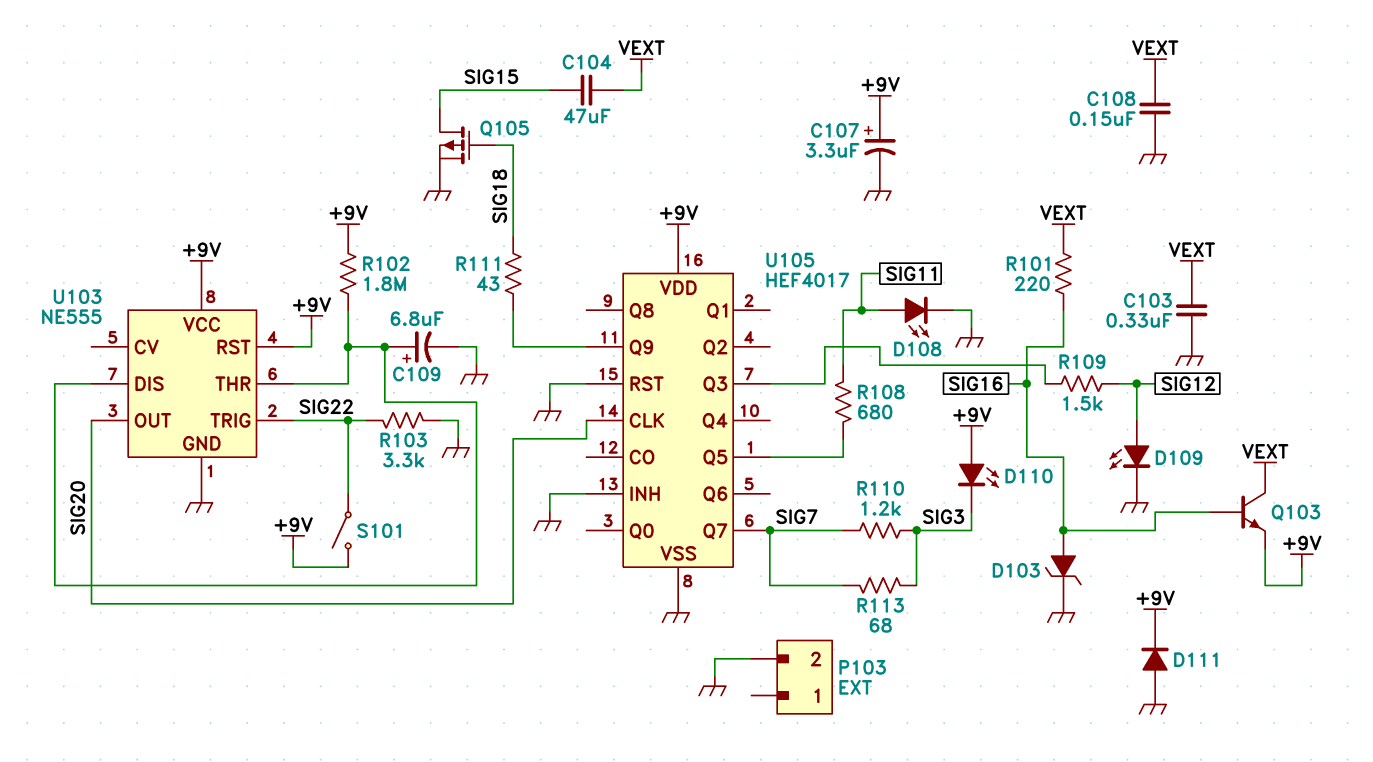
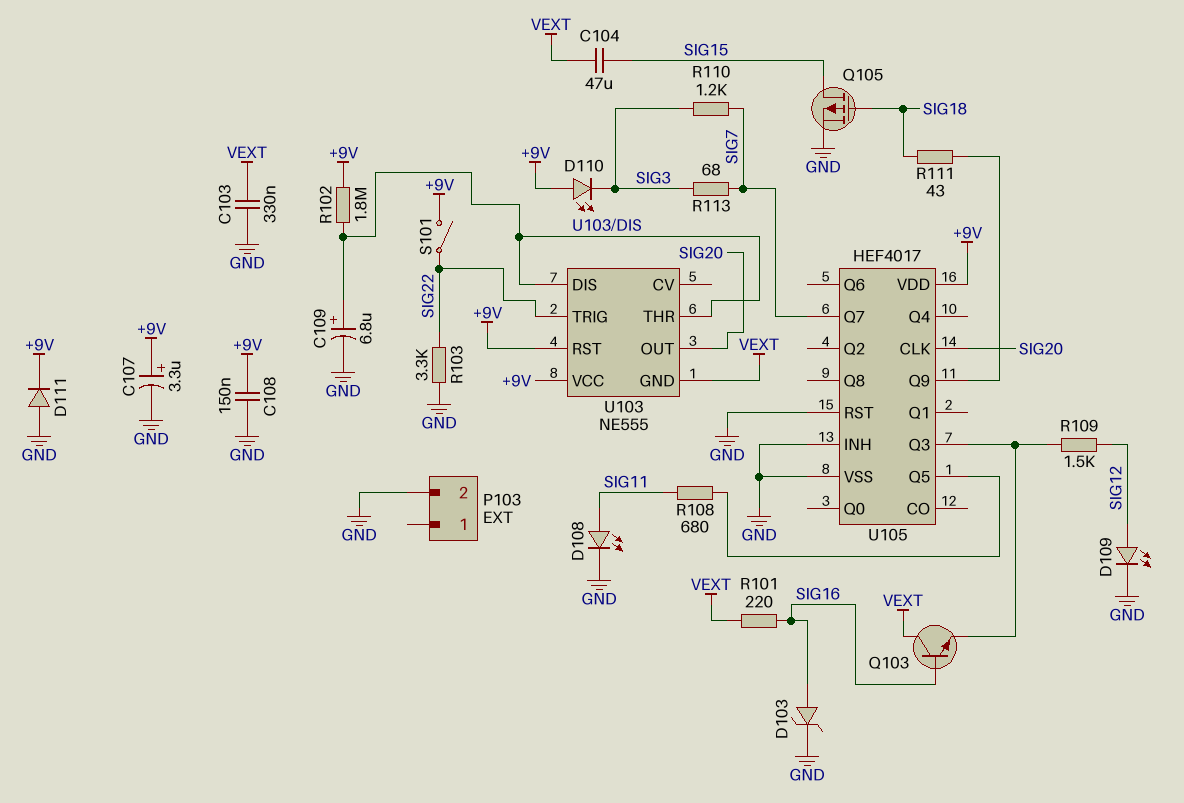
C108: 150nF (GND, VEXT) -> 150nF (+9V, GND)
Q103: NPN (B SIG16, C VEXT, E +9V) -> NPN (B SIG16, C VEXT, E U105/Q3)
U103 pin GND: GND -> VEXT

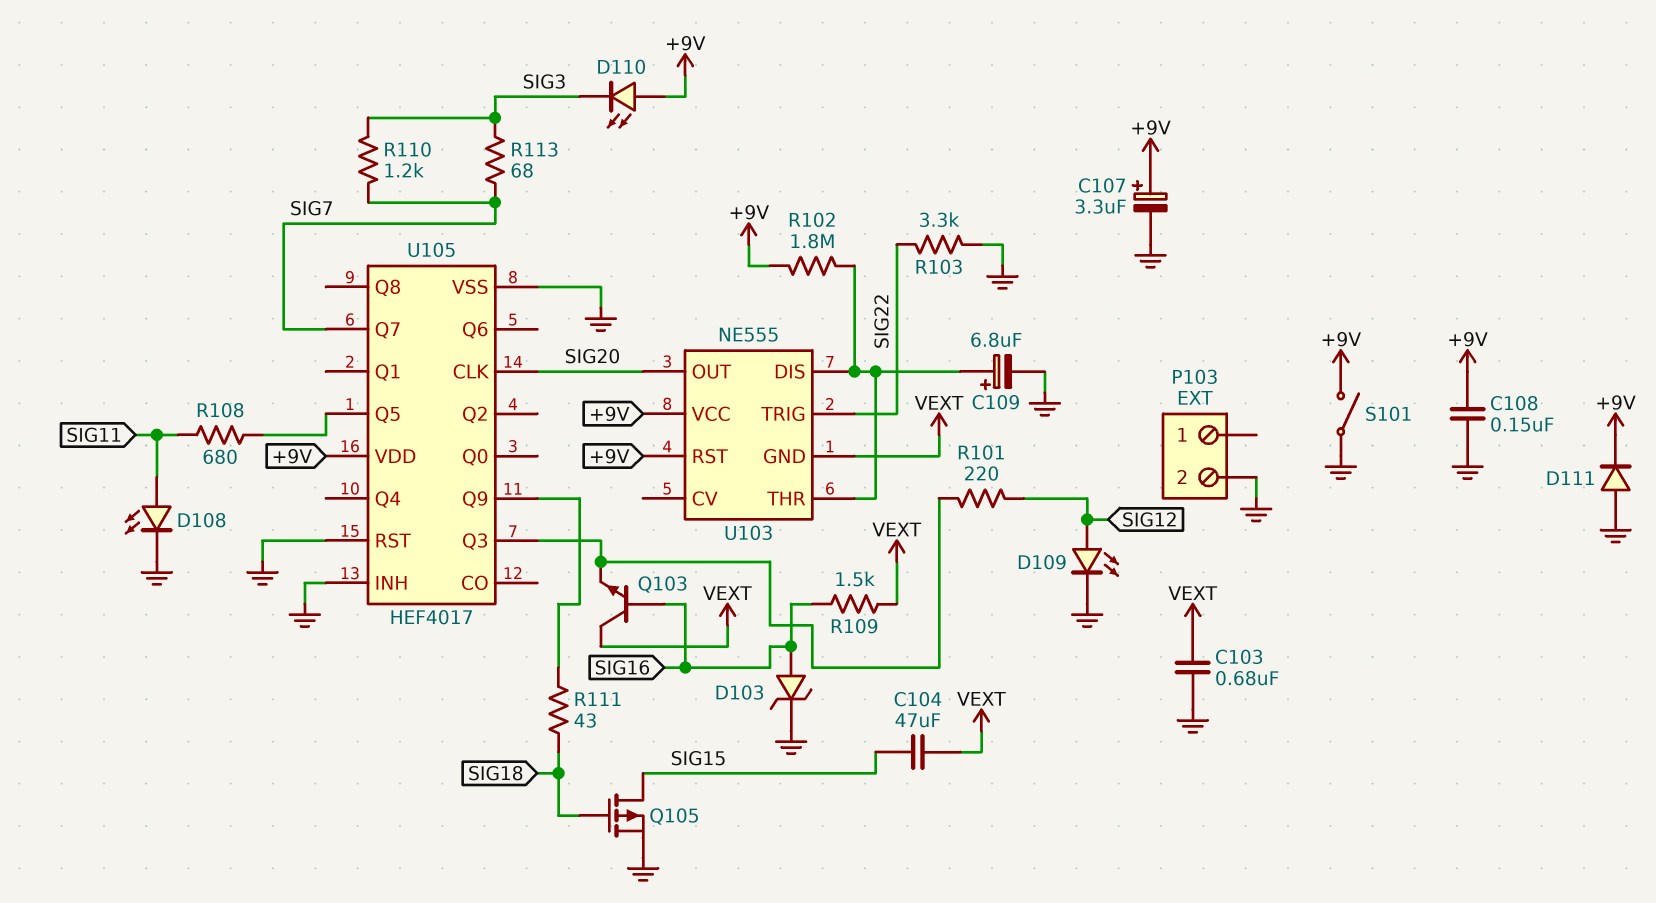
C103: 330nF (GND, VEXT) -> 680nF (GND, VEXT)
R101: 220 (SIG16, VEXT) -> 220 (SIG12, U105/Q3)
R109: 1.5k (SIG12, U105/Q3) -> 1.5k (SIG16, VEXT)
S101: switch (+9V, SIG22) -> switch (+9V, GND)

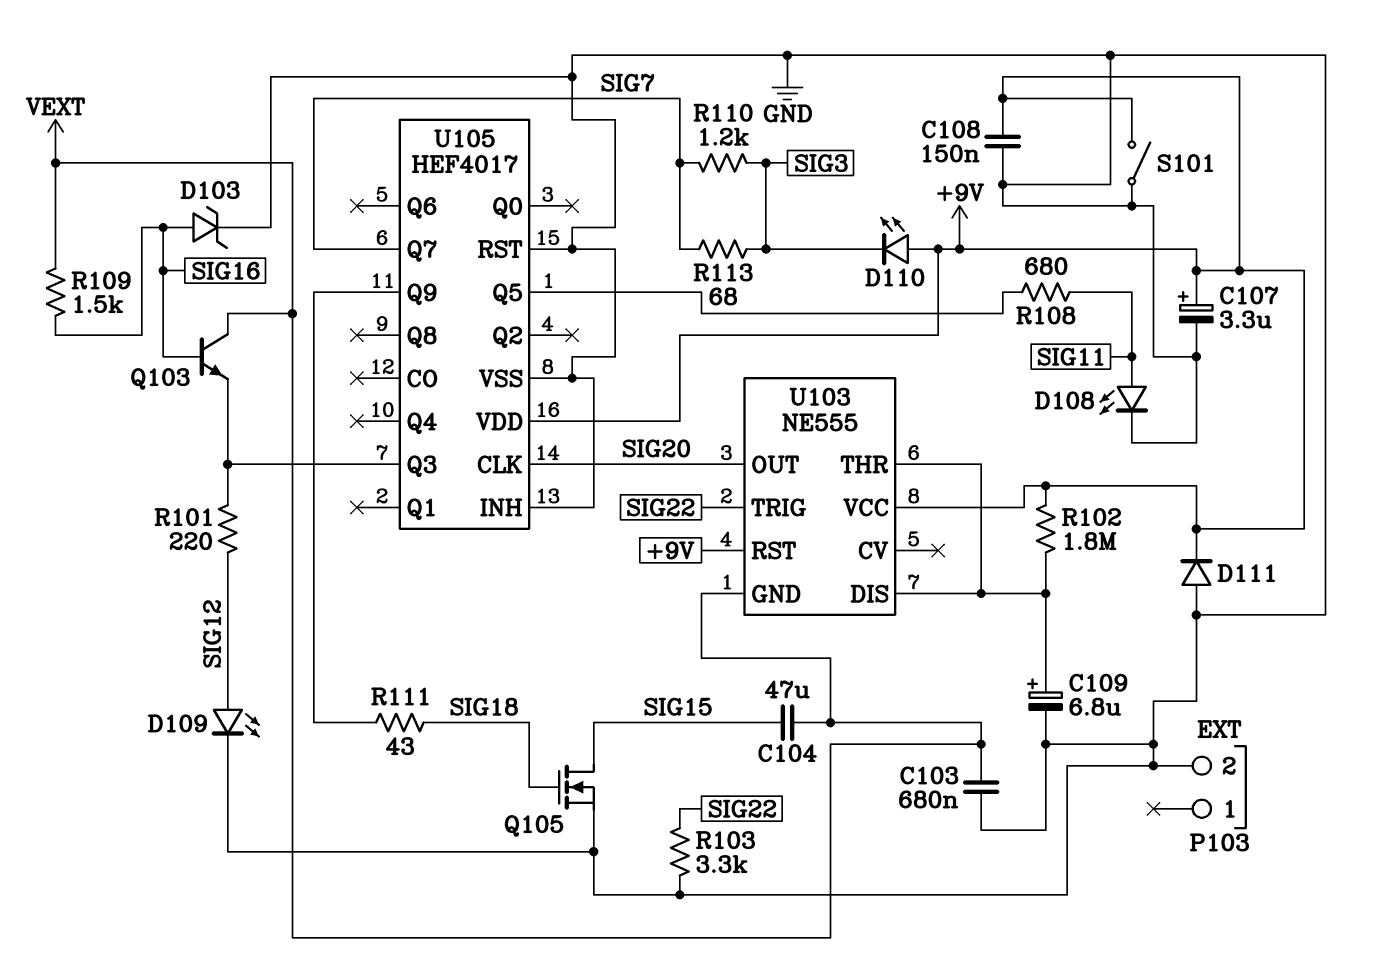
Q105: PMOS (G SIG18, D SIG15, S GND) -> NMOS (G SIG18, D SIG15, S GND)

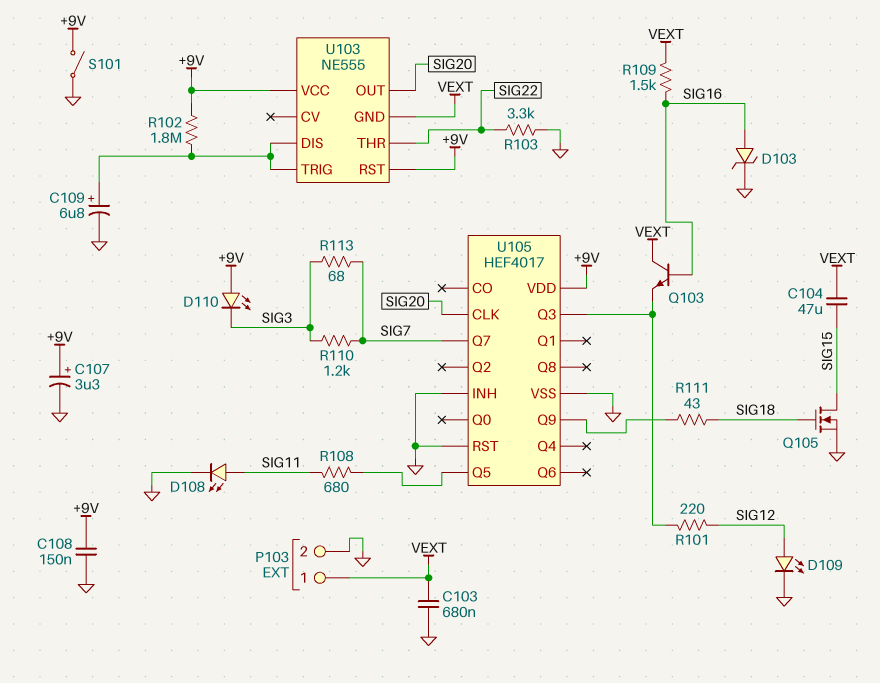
D111: diode (A GND, K +9V) -> none
P103 pin 1: none -> VEXT
U103 pin THR: U103/DIS -> SIG22
U103 pin TRIG: SIG22 -> U103/DIS

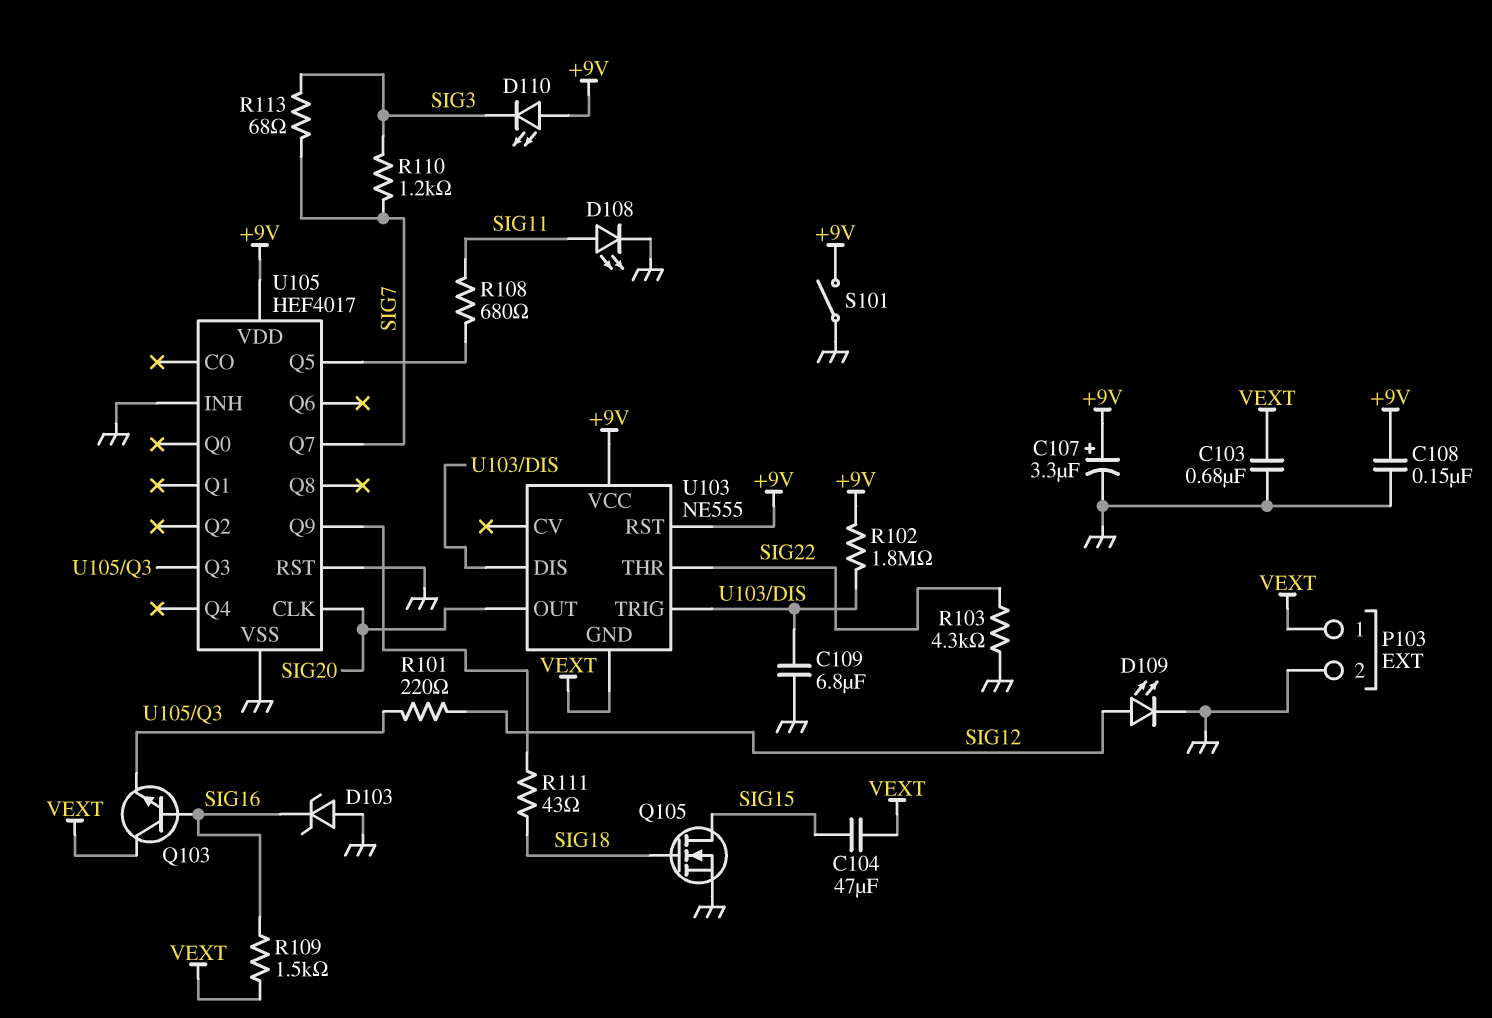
C109: 6.8uF (plus U103/DIS, minus GND) -> 6.8uF (GND, U103/DIS)
D103: zener (A SIG16, K GND) -> zener (A GND, K SIG16)
R103: 3.3k (GND, SIG22) -> 4.3k (GND, SIG22)

